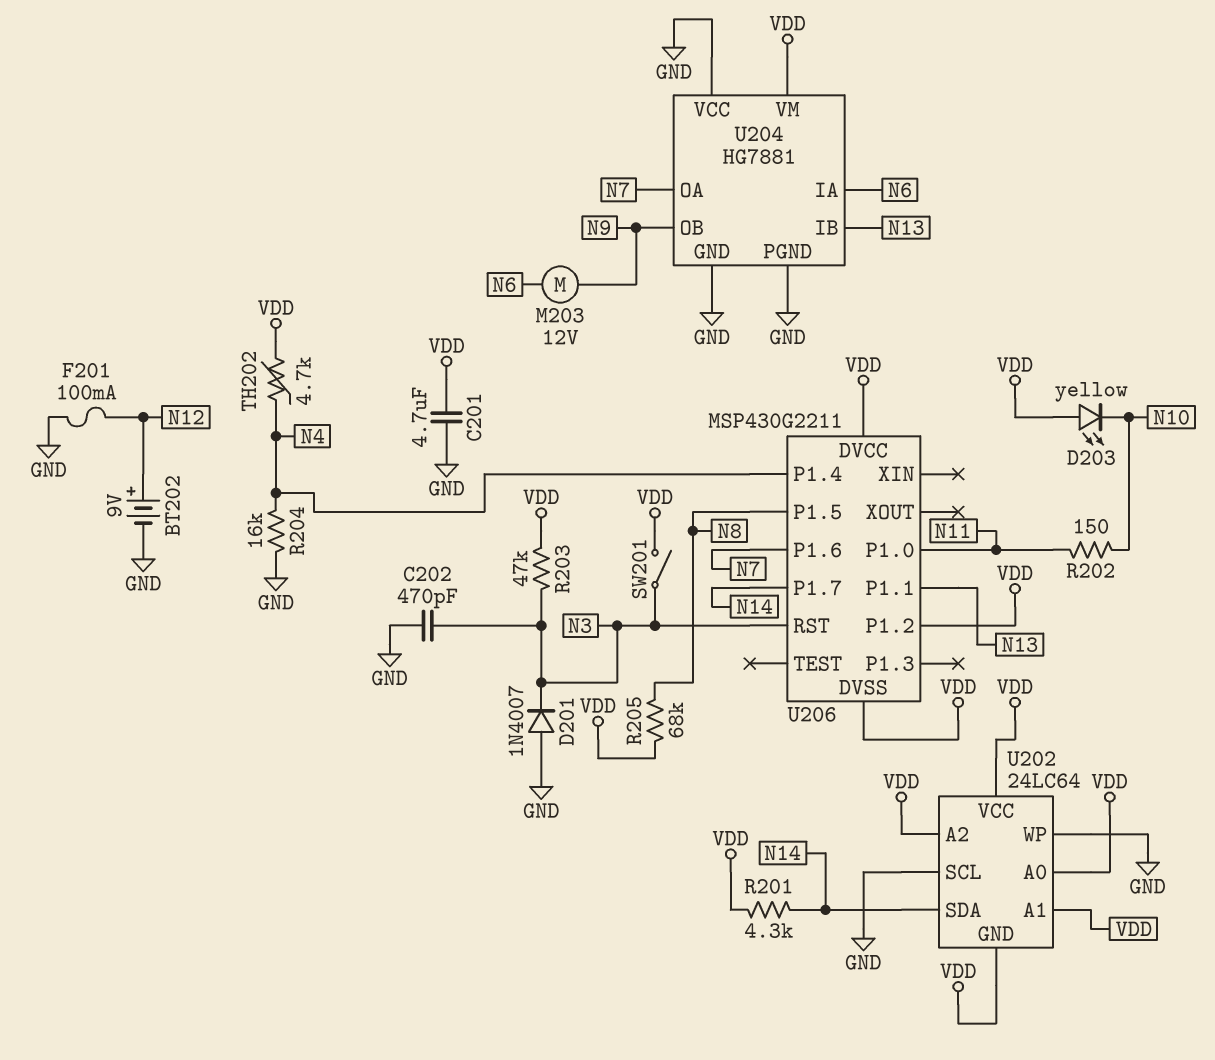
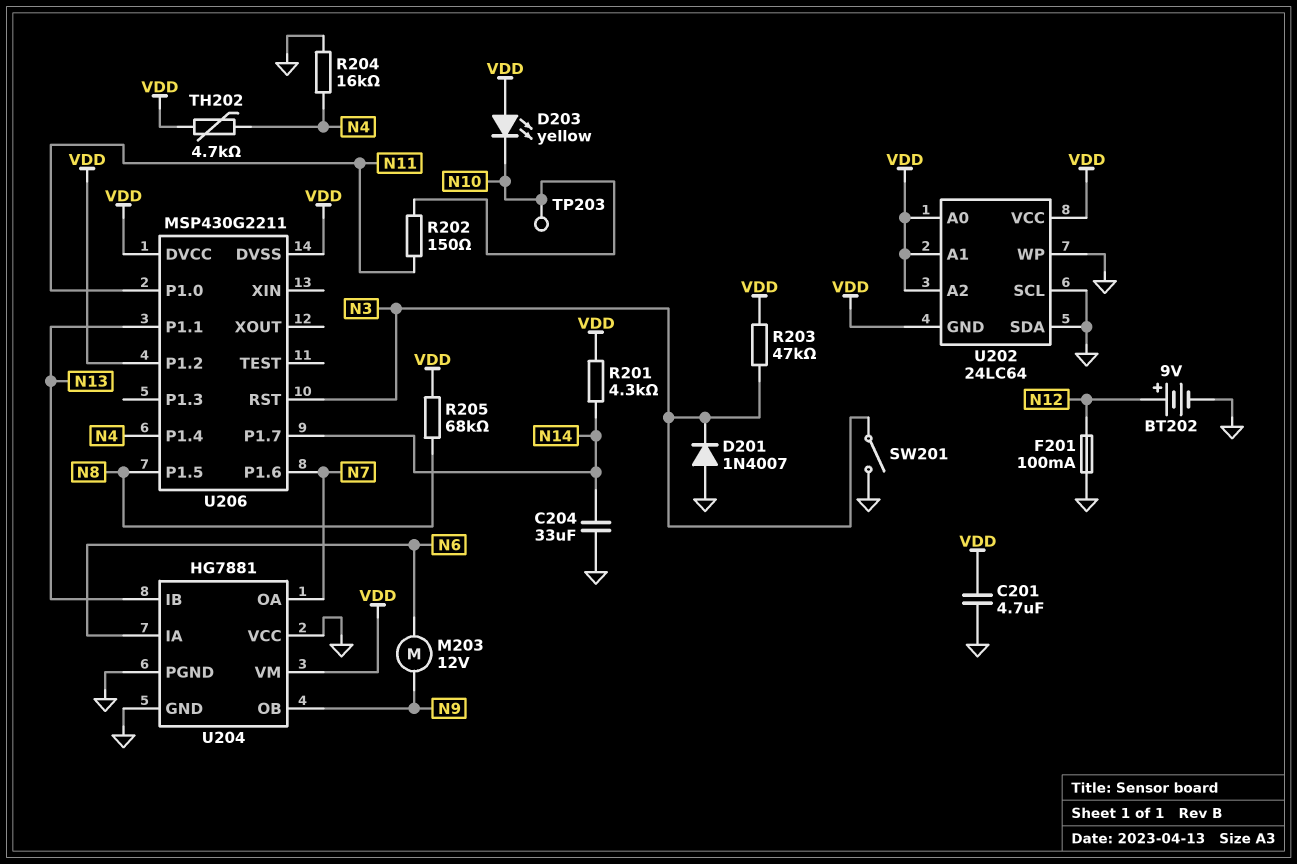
C202: 470pF (GND, N3) -> none
C204: none -> 33uF (GND, N14)
SW201: switch (N3, VDD) -> switch (GND, N3)
TP203: none -> test point (N10)
U202 pin SDA: N14 -> GND

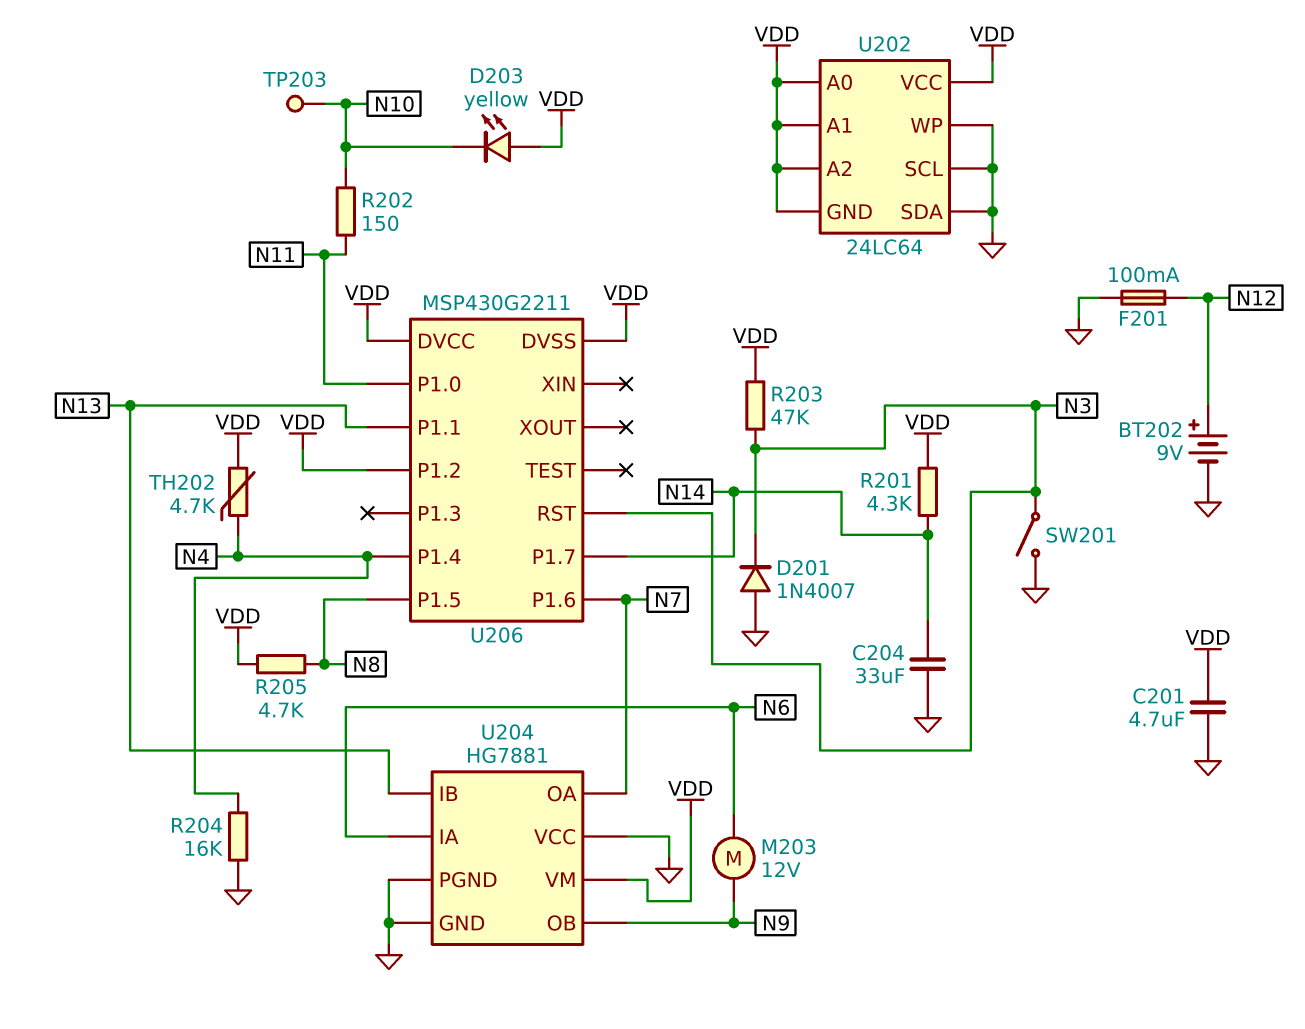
R205: 68k (N8, VDD) -> 4.7k (N8, VDD)

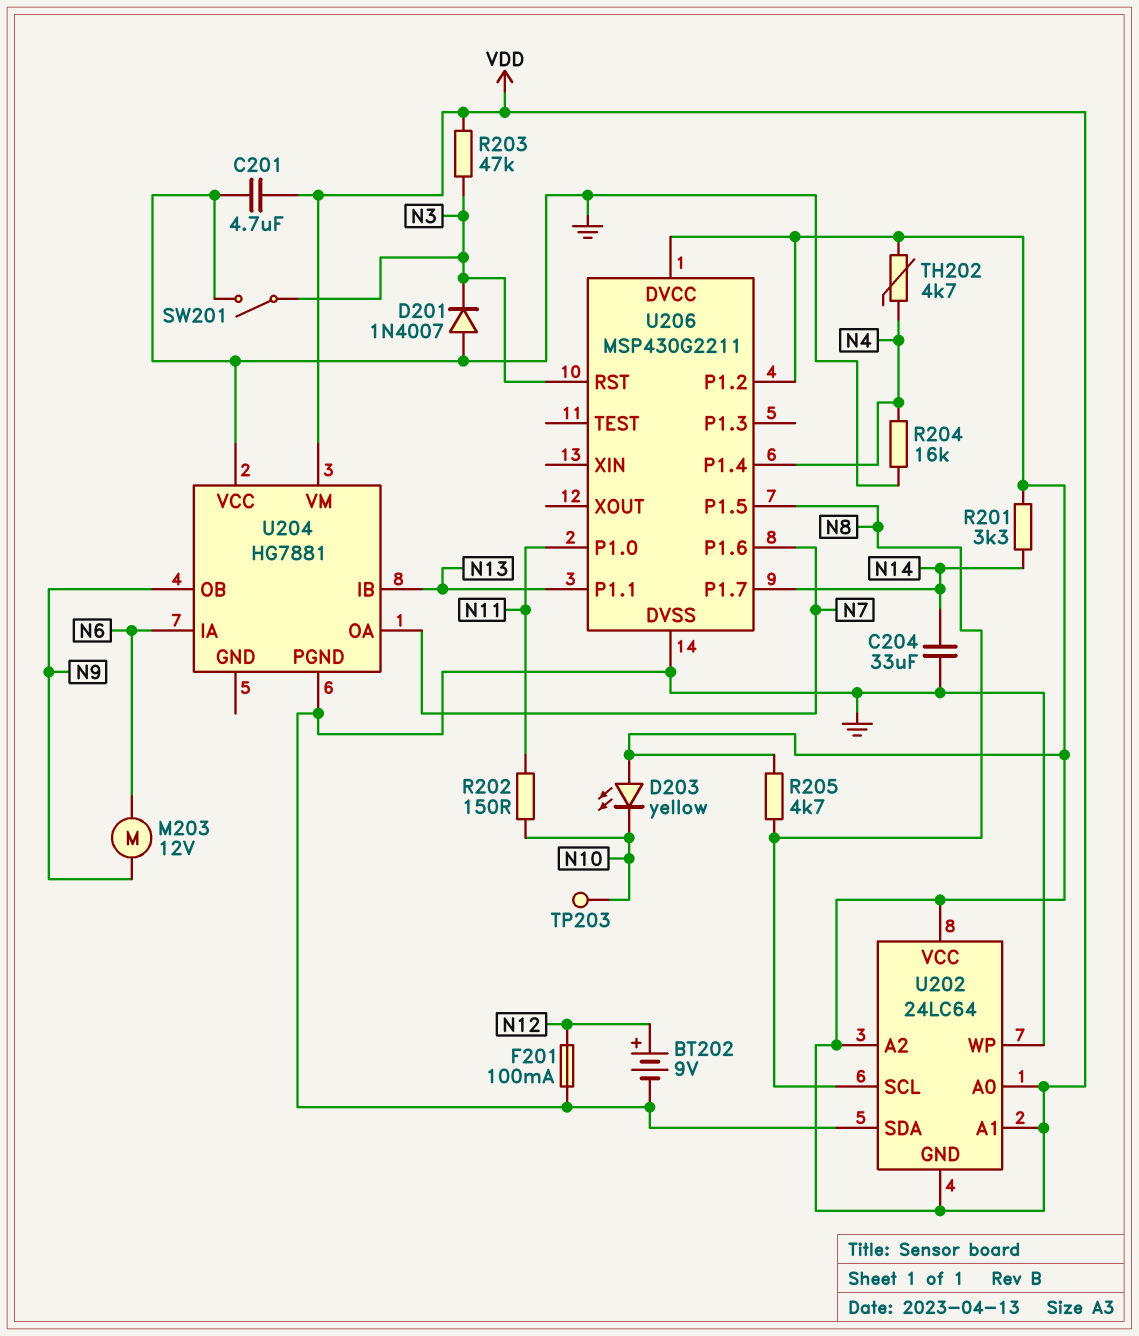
R201: 4.3k (N14, VDD) -> 3.3k (N14, VDD)
U202 pin SCL: GND -> N8
U204 pin GND: GND -> none
U206 pin DVSS: VDD -> GND

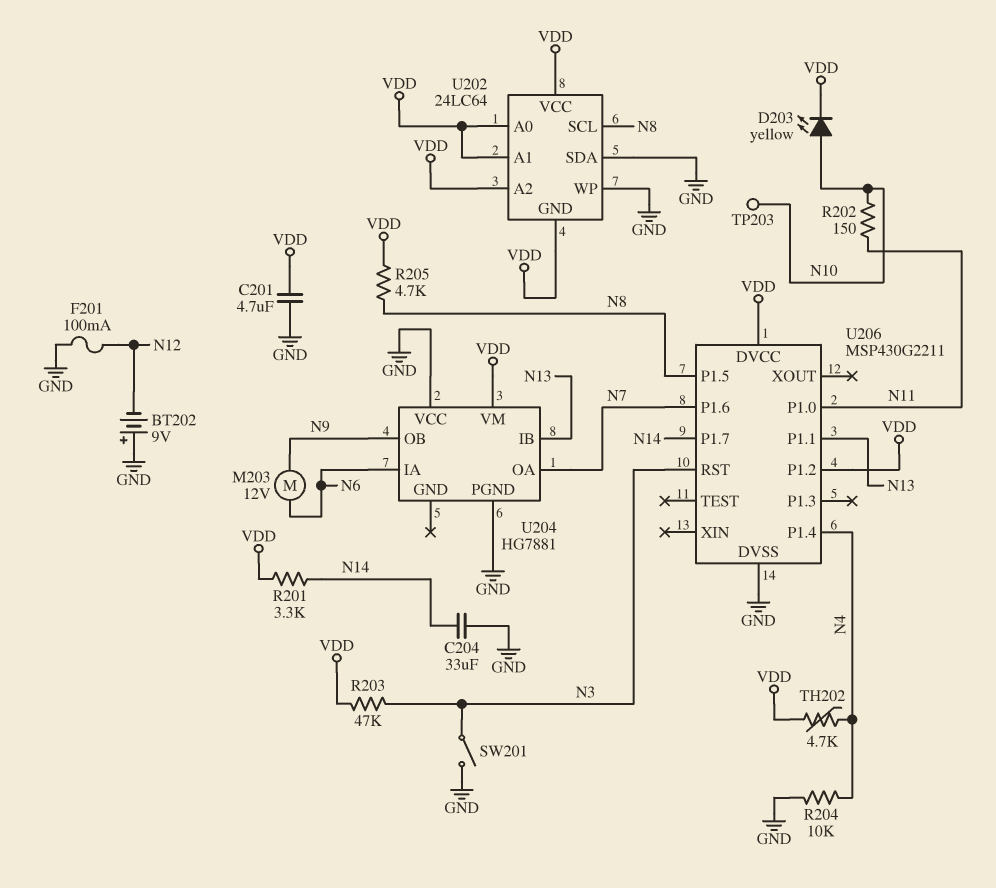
BT202: 9V (plus N12, minus GND) -> 9V (plus GND, minus N12)
D201: diode 1N4007 (A GND, K N3) -> none
D203: LED yellow (A VDD, K N10) -> LED yellow (A N10, K VDD)
R204: 16k (GND, N4) -> 10k (GND, N4)

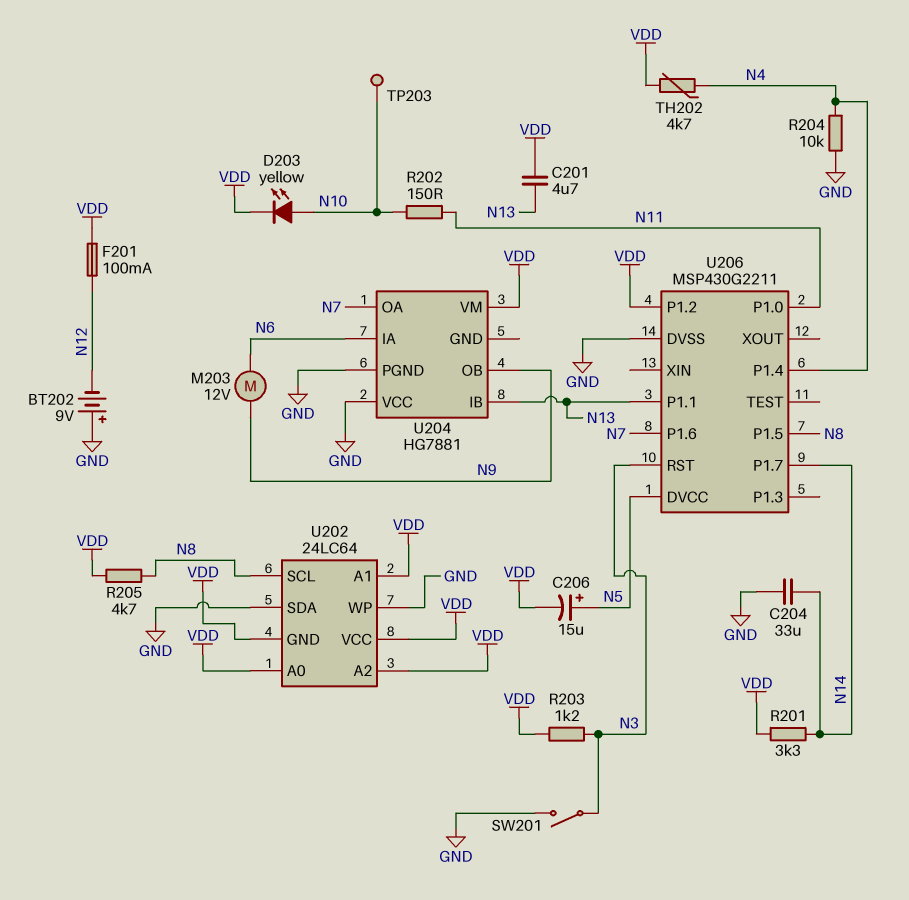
C201: 4.7uF (GND, VDD) -> 4.7uF (N13, VDD)
C206: none -> 15uF (plus N5, minus VDD)
F201: 100mA (GND, N12) -> 100mA (N12, VDD)
R203: 47k (N3, VDD) -> 1.2k (N3, VDD)
U206 pin DVCC: VDD -> N5

